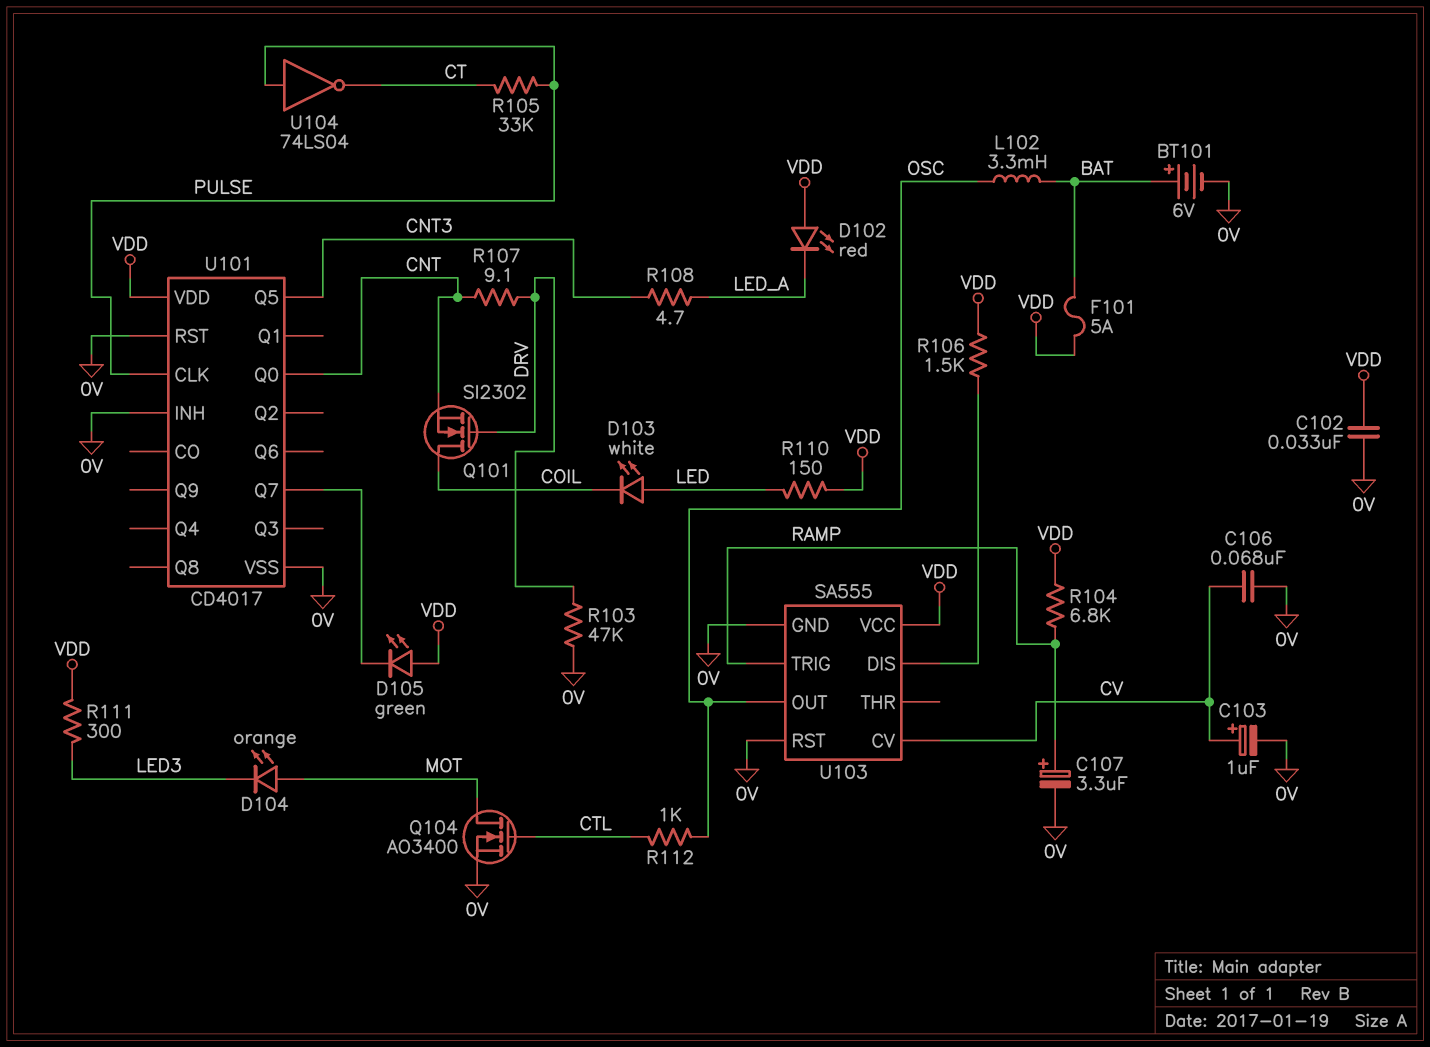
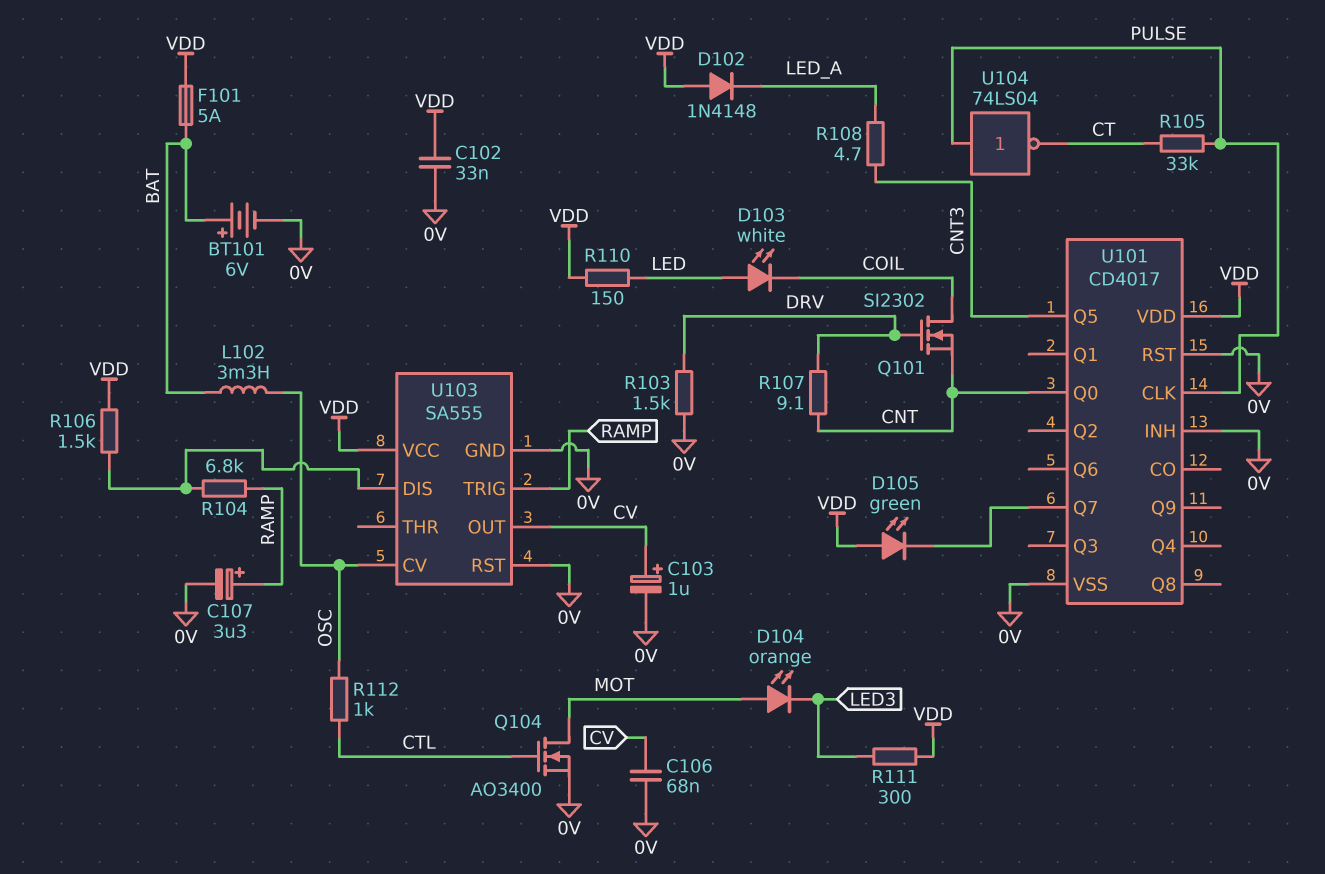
D102: LED red (A VDD, K LED_A) -> diode 1N4148 (A VDD, K LED_A)
R103: 47k (0V, DRV) -> 1.5k (0V, DRV)
R104: 6.8k (RAMP, VDD) -> 6.8k (RAMP, U103/DIS)
U103 pin CV: CV -> OSC
U103 pin OUT: OSC -> CV

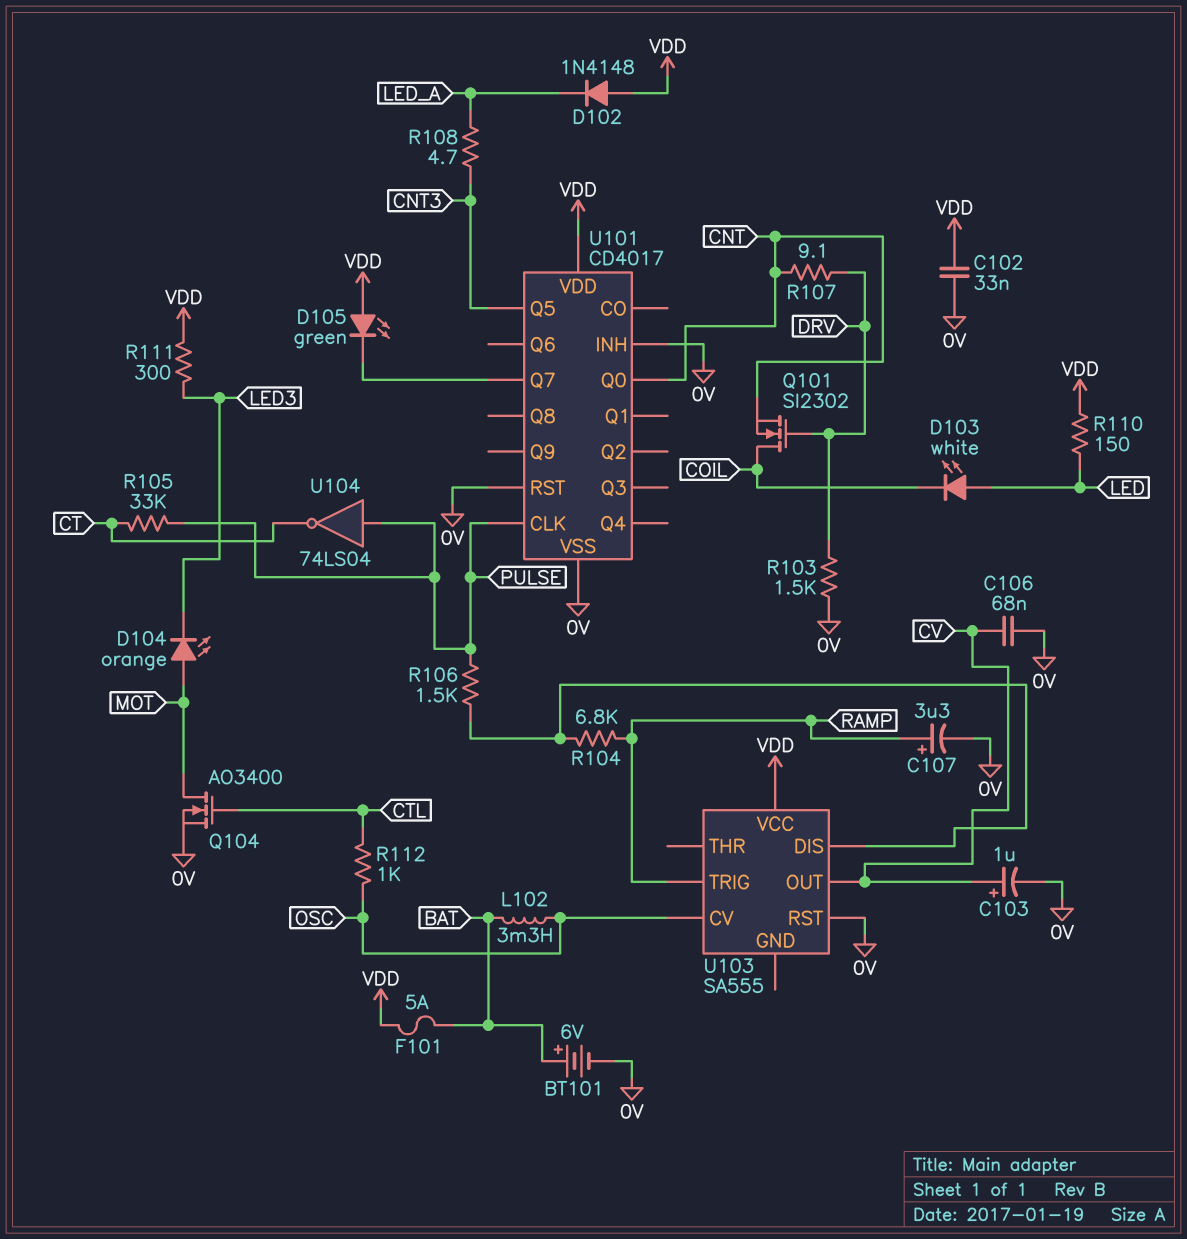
R106: 1.5k (U103/DIS, VDD) -> 1.5k (PULSE, U103/DIS)
U103 pin GND: 0V -> none

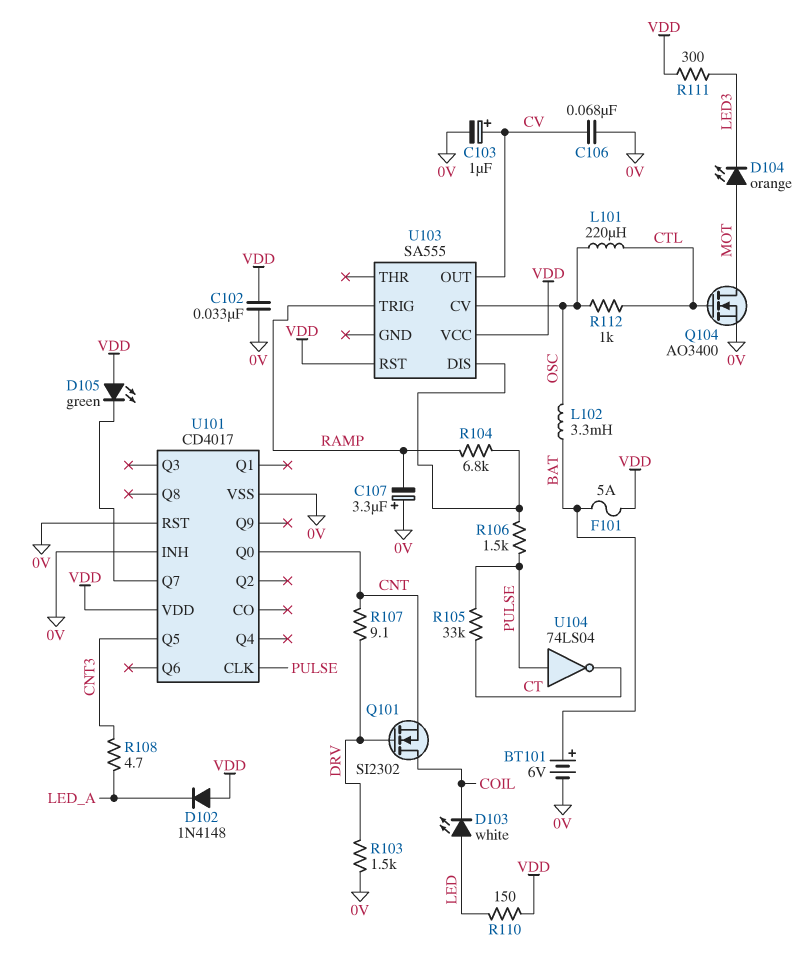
C107: 3.3uF (plus RAMP, minus 0V) -> 3.3uF (plus 0V, minus RAMP)
L101: none -> 220uH (CTL, OSC)
U103 pin RST: 0V -> VDD

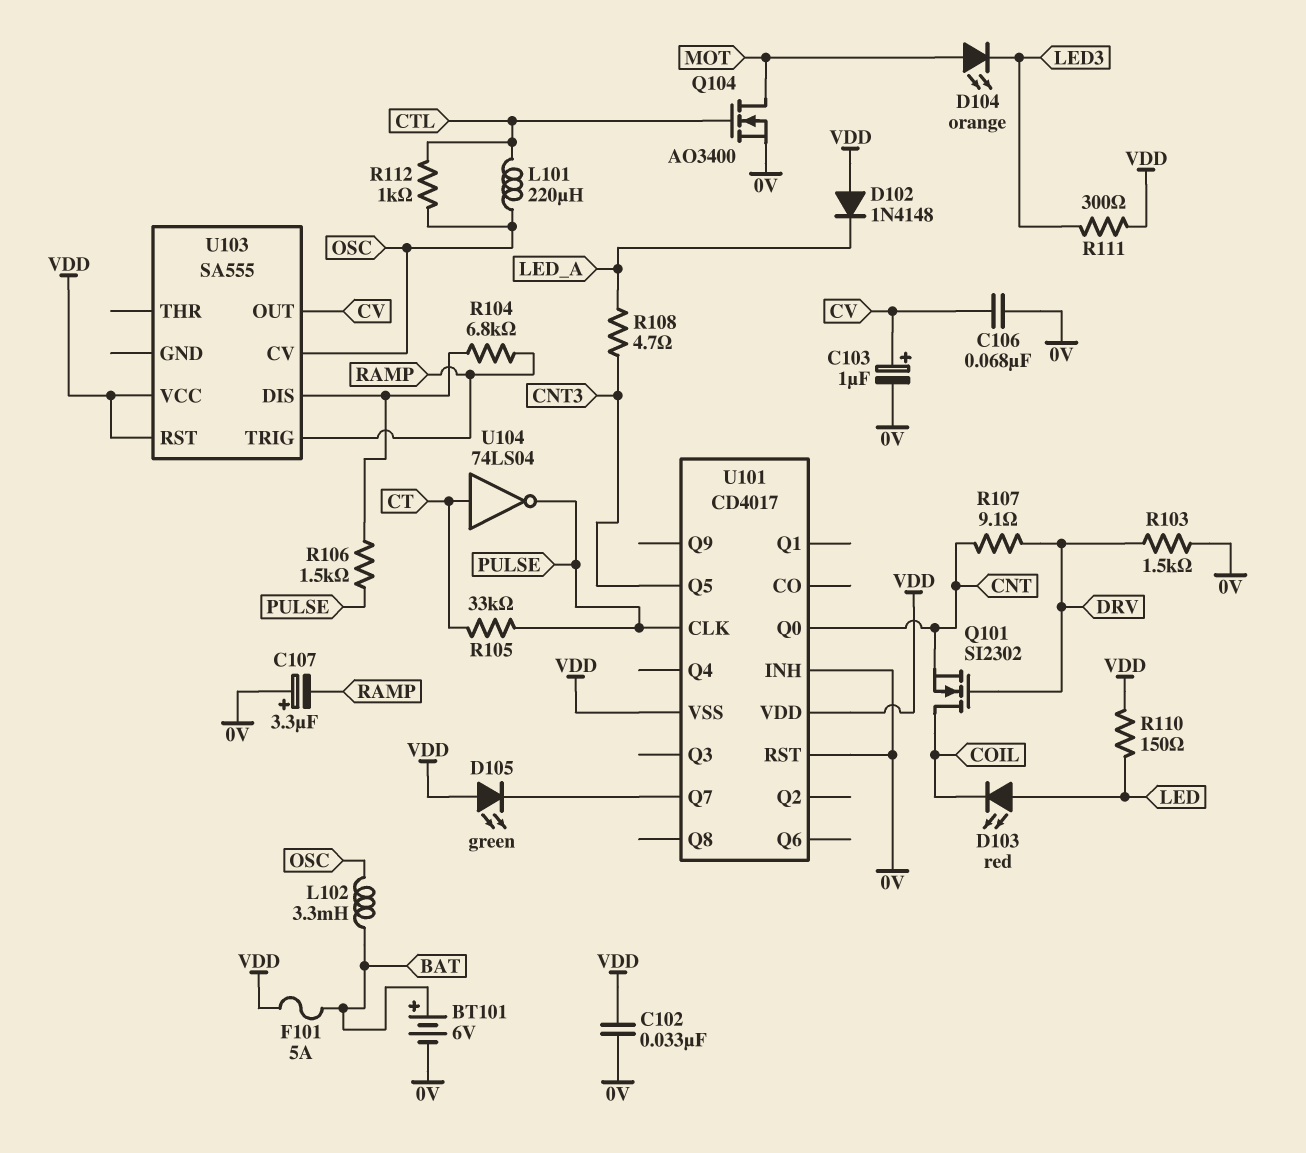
D103: LED white (A LED, K COIL) -> LED red (A LED, K COIL)
U101 pin VSS: 0V -> VDD
U104: NOT 74LS04 (in PULSE, out CT) -> NOT 74LS04 (in CT, out PULSE)

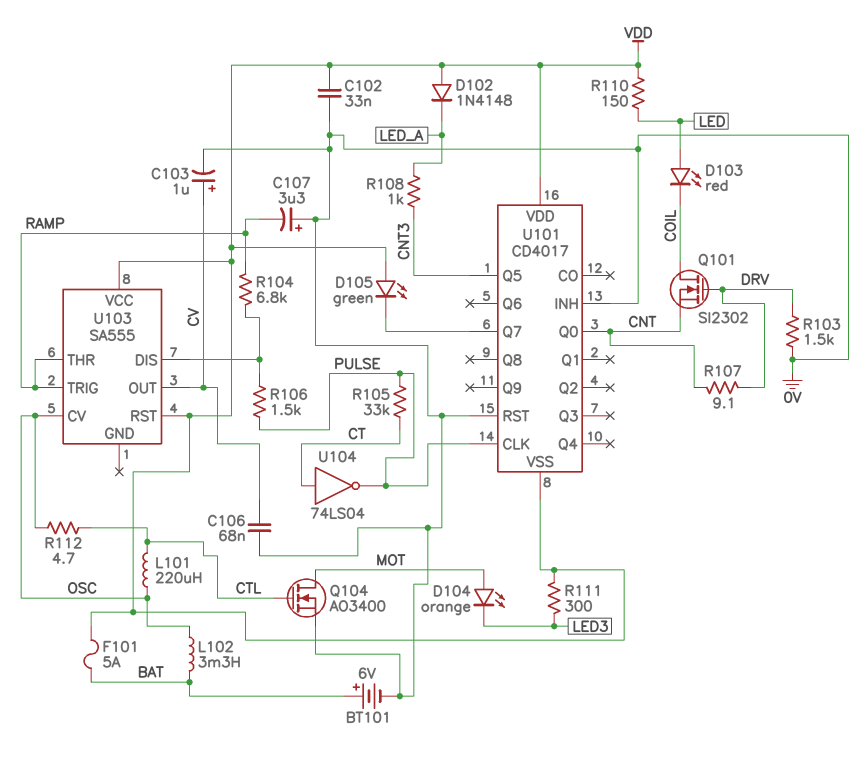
R108: 4.7 (CNT3, LED_A) -> 1k (CNT3, LED_A)
R112: 1k (CTL, OSC) -> 4.7 (CTL, OSC)
U103 pin THR: none -> RAMP

